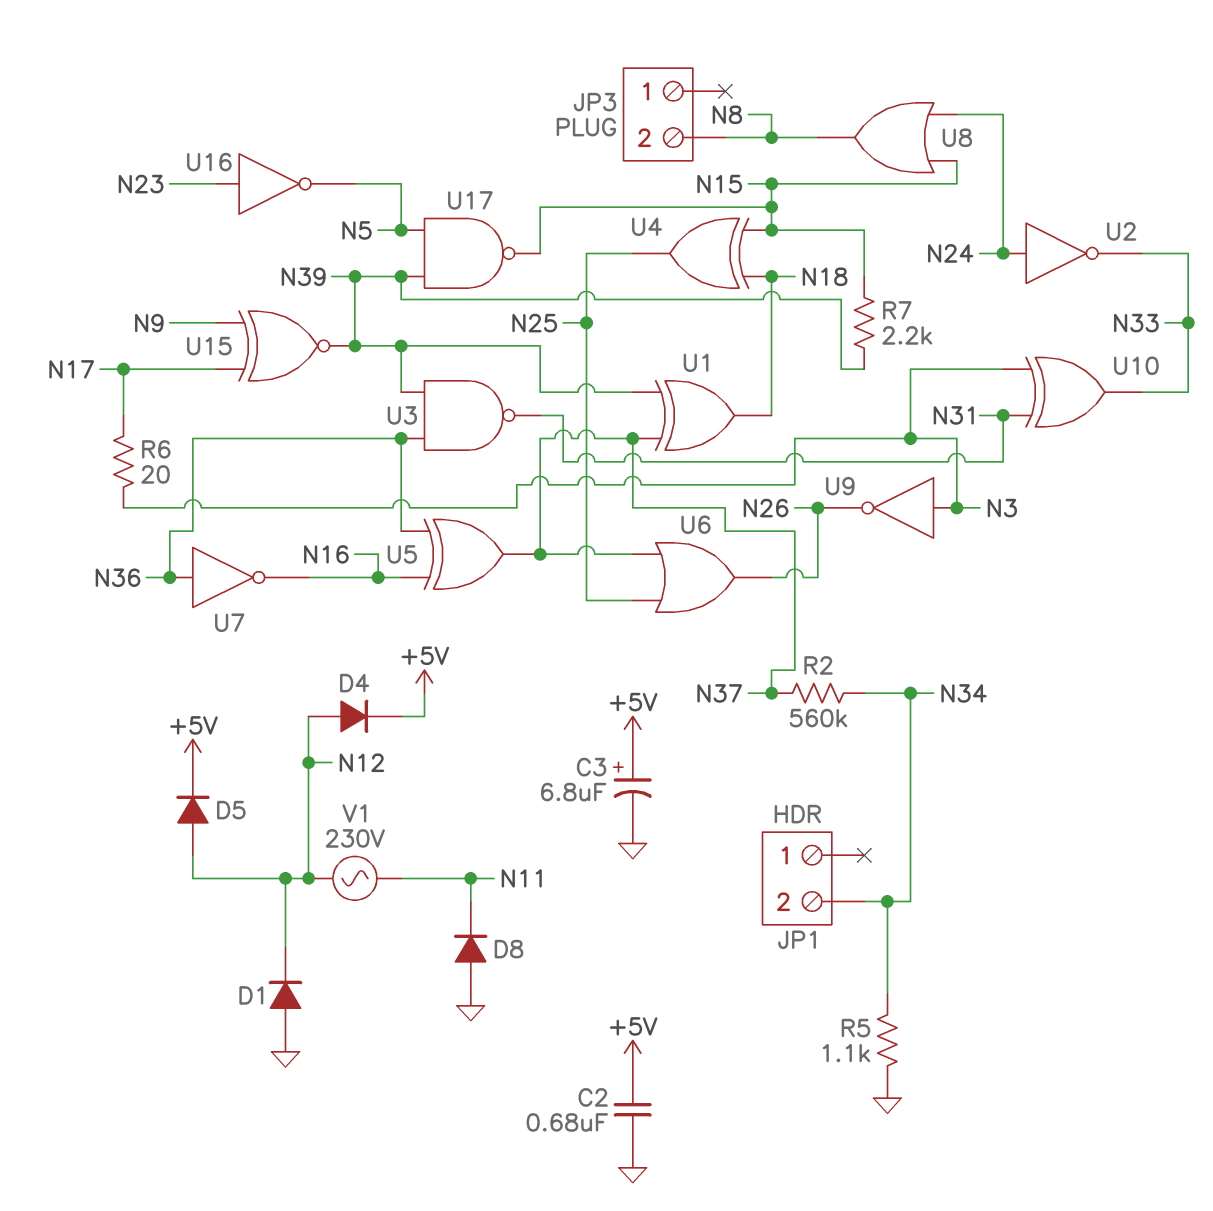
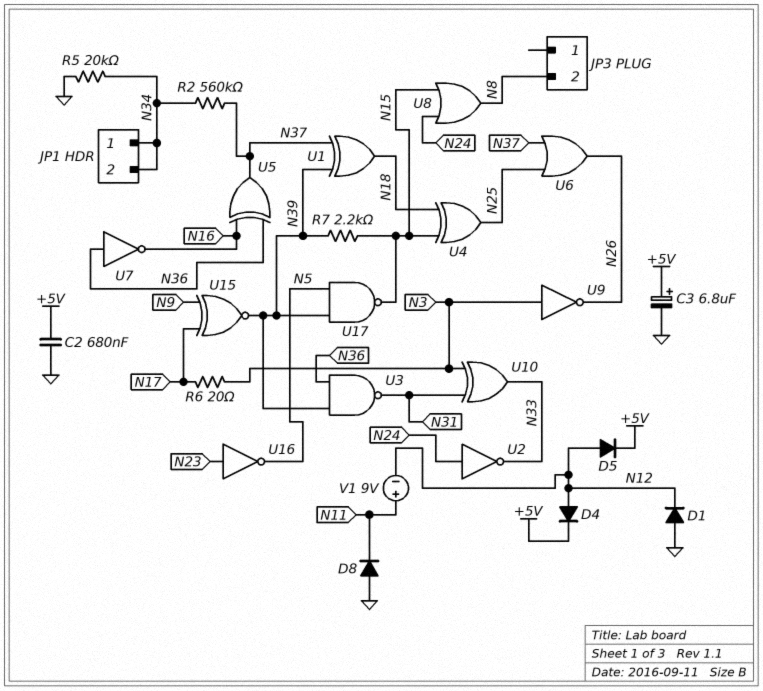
JP1 pin 1: none -> N34
R5: 1.1k (GND, N34) -> 20k (GND, N34)
V1: AC 230V (N11, N12) -> 9V (plus N11, minus N12)

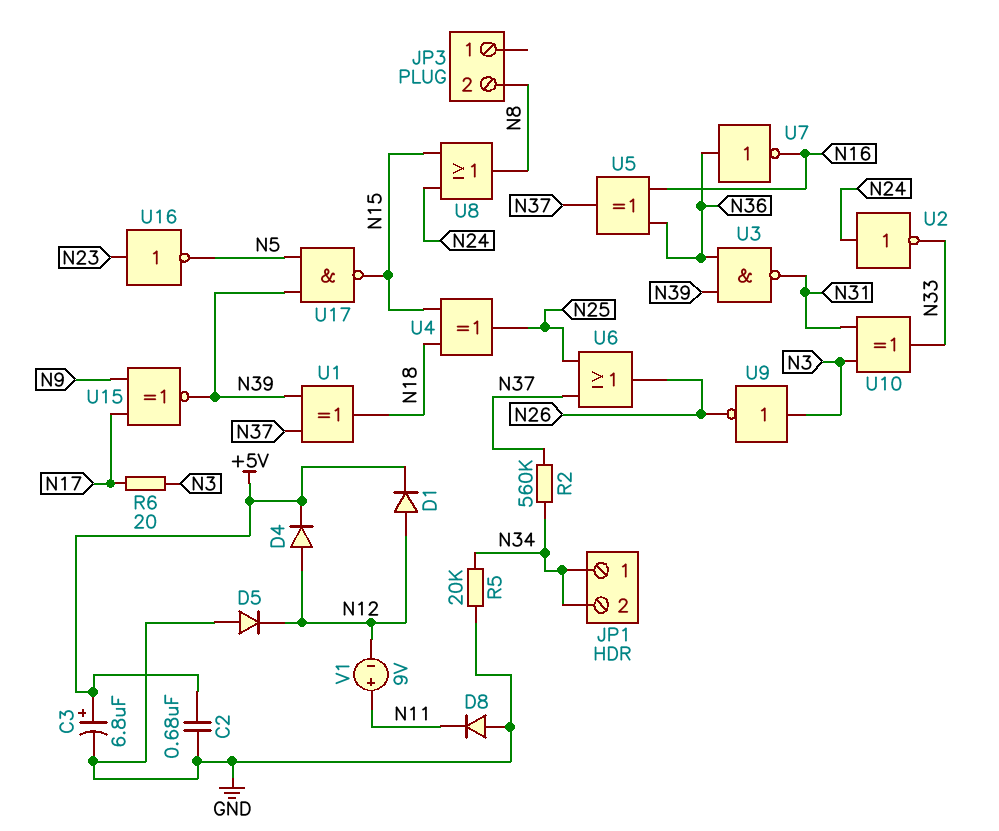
D1: diode (A GND, K N12) -> diode (A N12, K +5V)
D5: diode (A N12, K +5V) -> diode (A GND, K N12)
R7: 2.2k (N15, N39) -> none

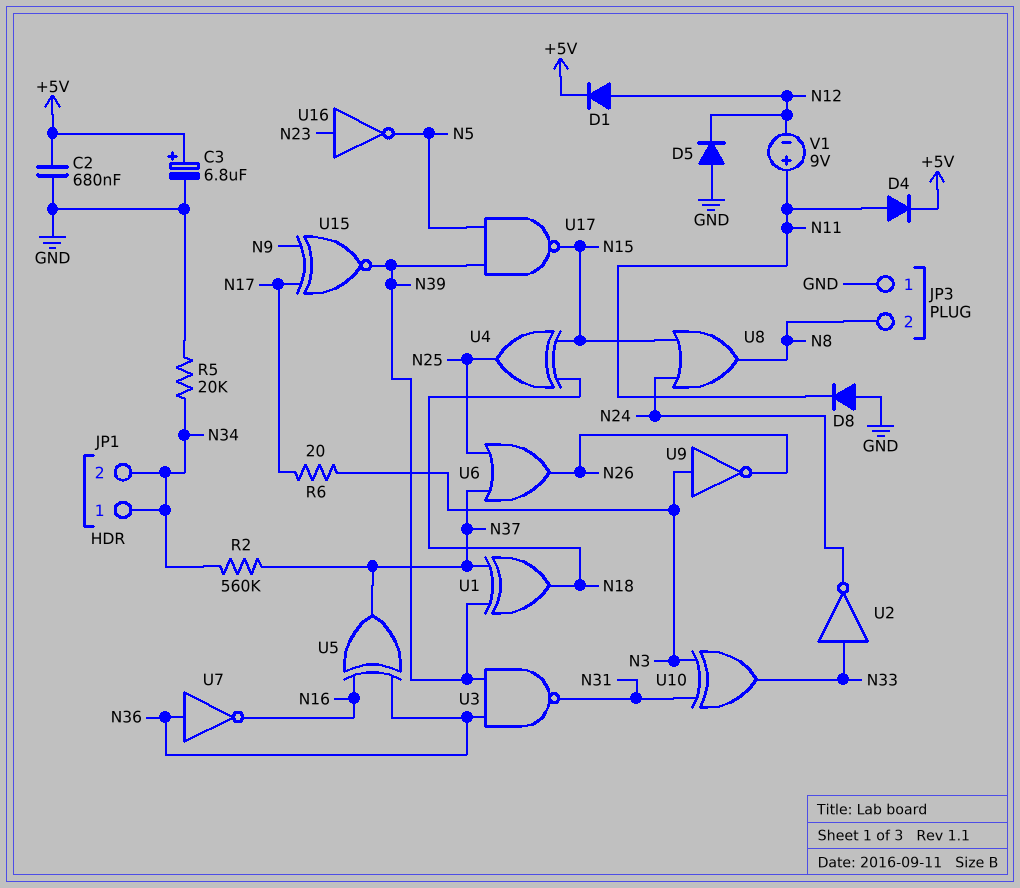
D4: diode (A N12, K +5V) -> diode (A N11, K +5V)
JP3 pin 1: none -> GND
U2: NOT (in N24, out N33) -> NOT (in N33, out N24)

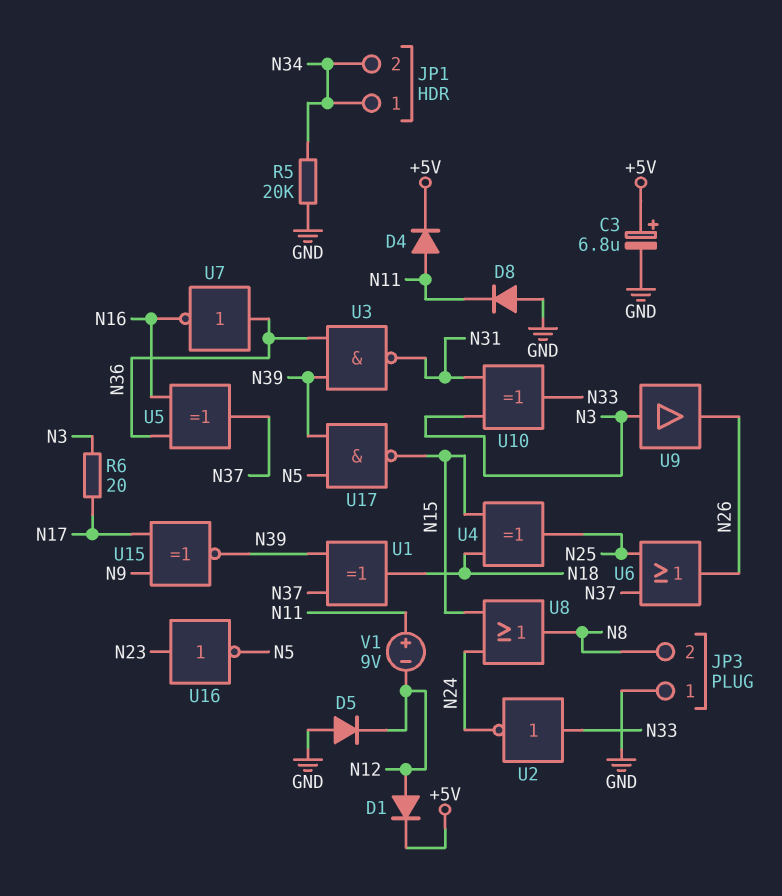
C2: 680nF (+5V, GND) -> none
R2: 560k (N34, N37) -> none
U9: NOT (in N3, out N26) -> buffer (in N3, out N26)

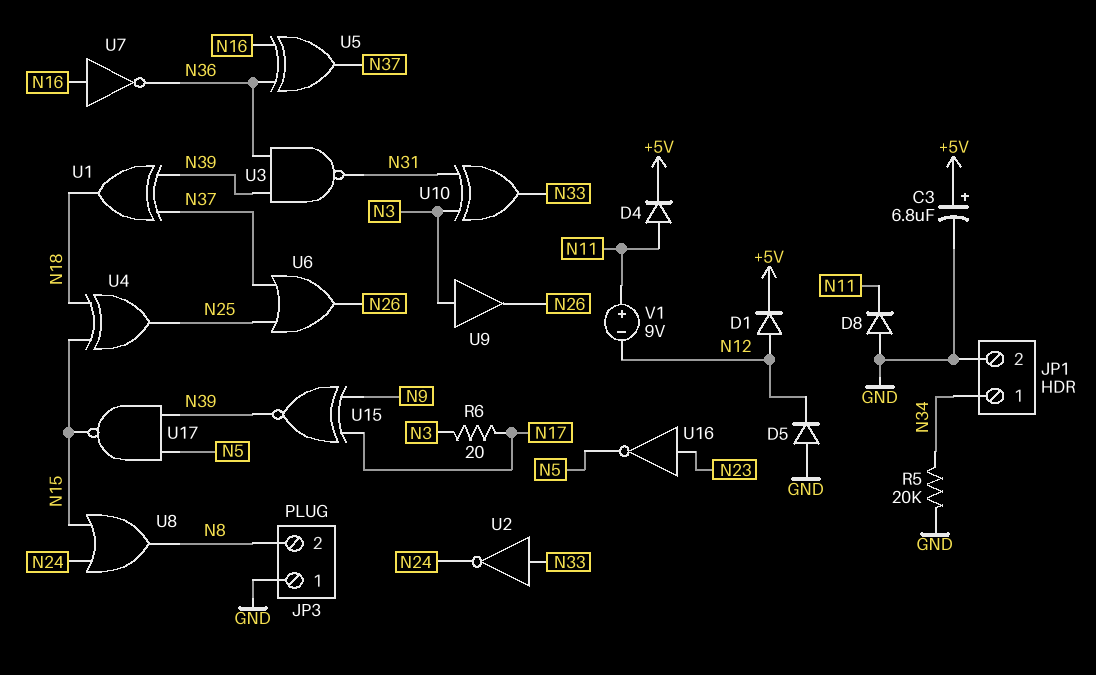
JP1 pin 2: N34 -> GND
U7: NOT (in N36, out N16) -> NOT (in N16, out N36)

